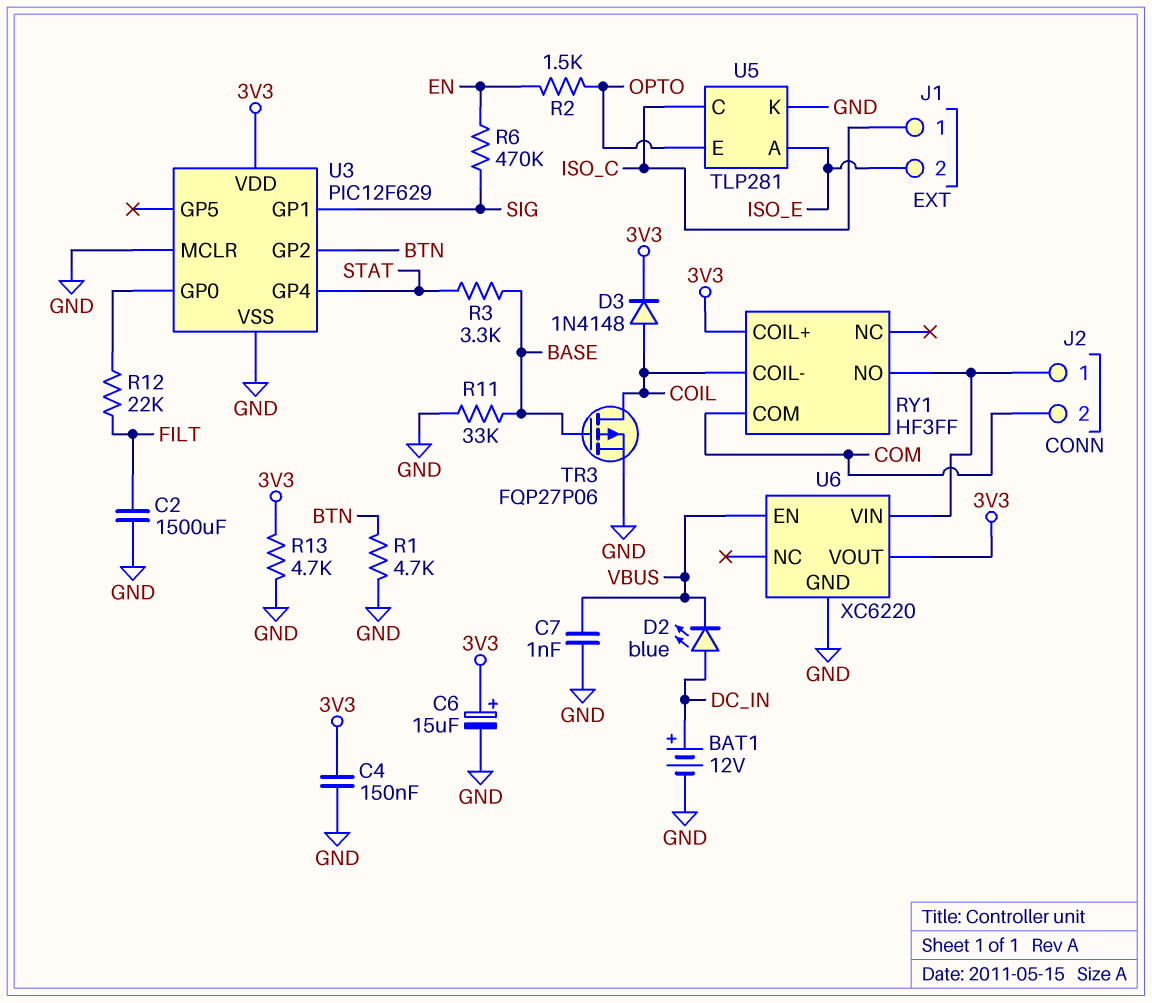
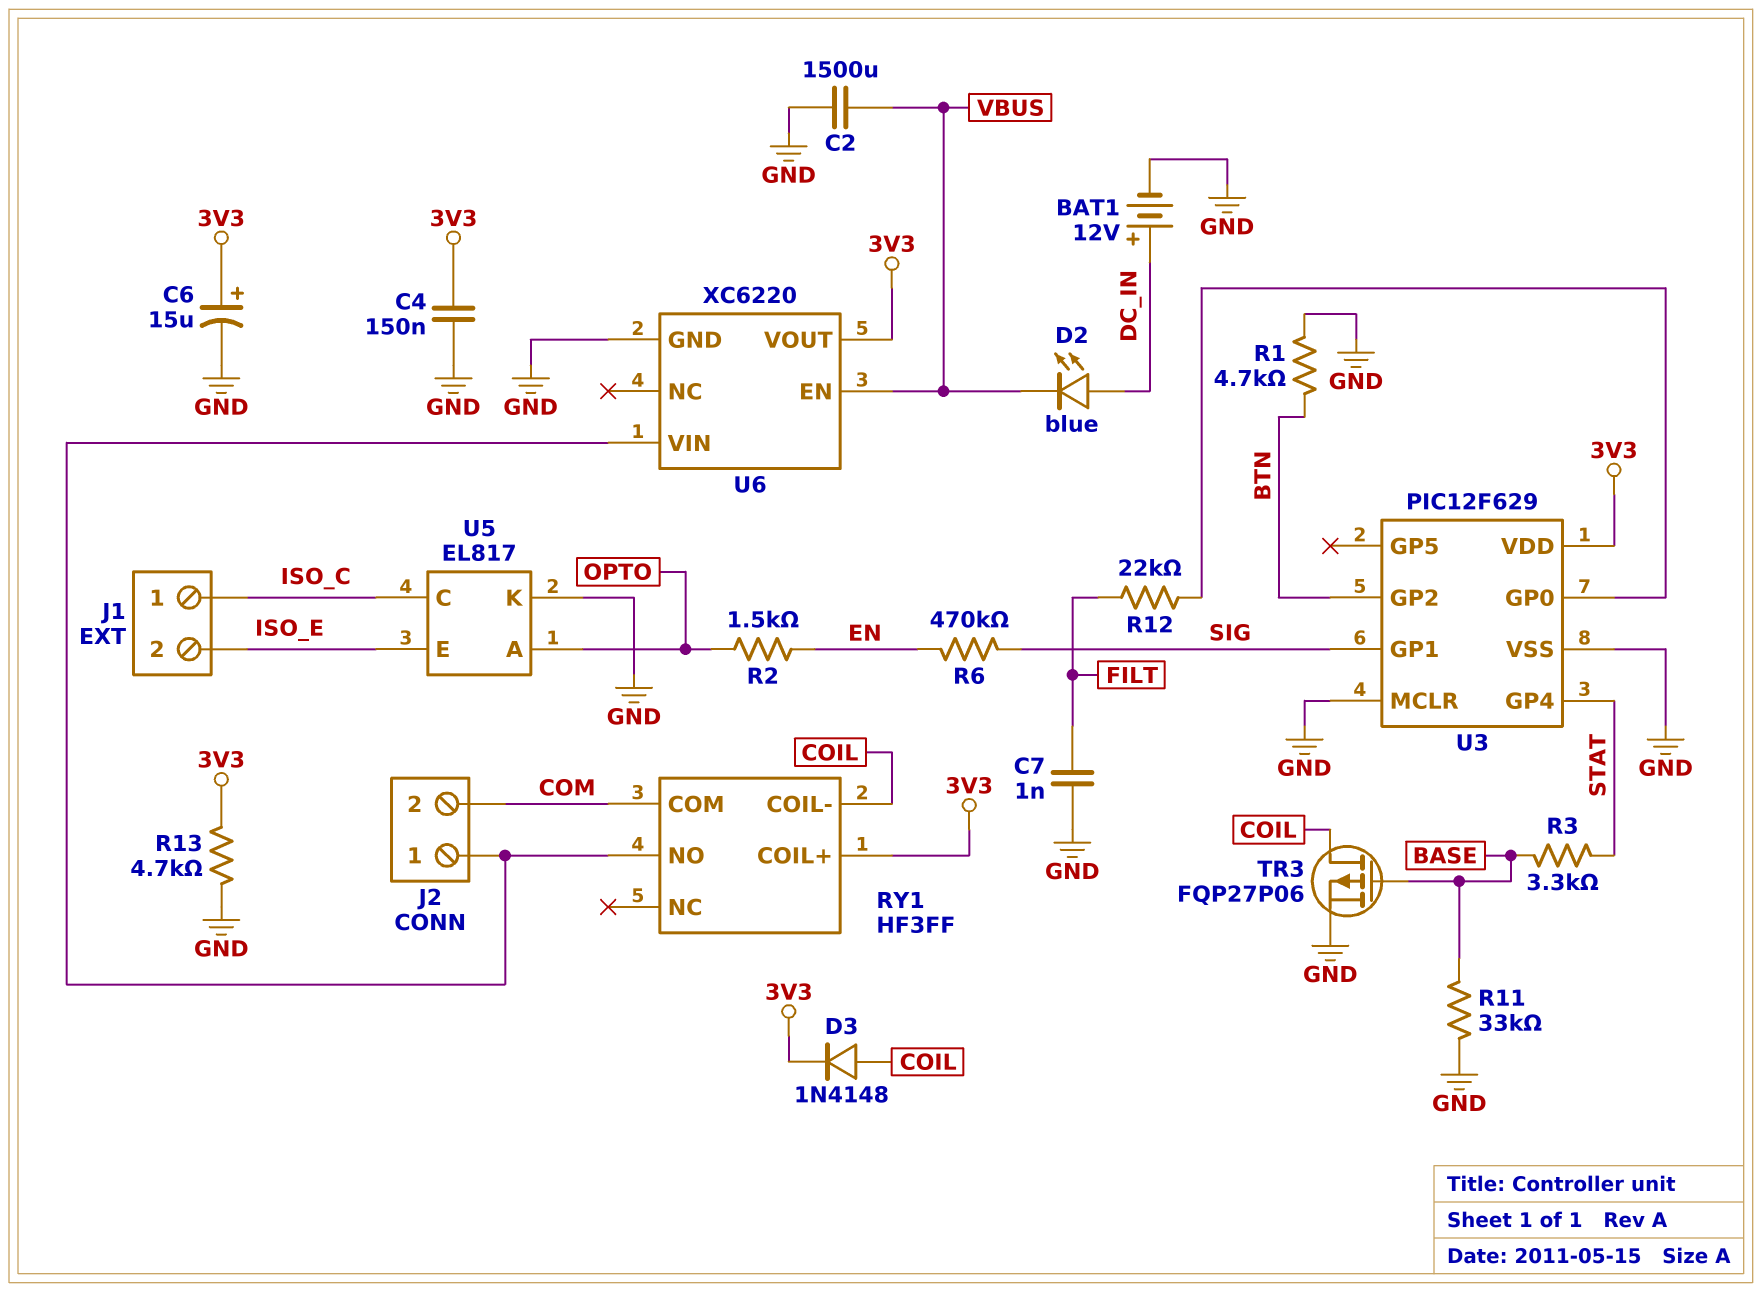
C2: 1500uF (FILT, GND) -> 1500uF (GND, VBUS)
C7: 1nF (GND, VBUS) -> 1nF (FILT, GND)
U5: TLP281 -> EL817
U5 pin A: ISO_E -> OPTO
U5 pin E: OPTO -> ISO_E

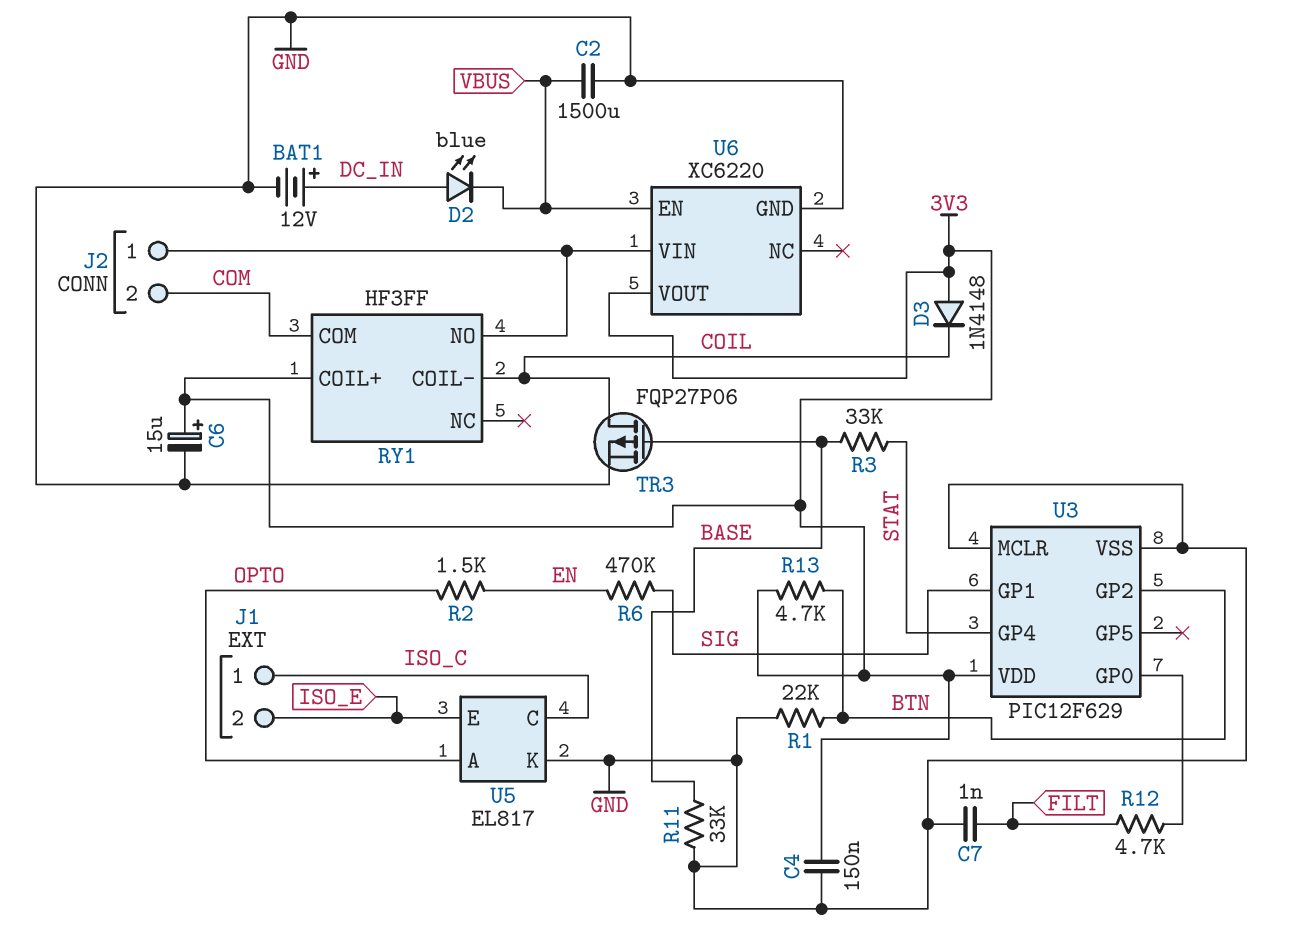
D3: diode 1N4148 (A COIL, K 3V3) -> diode 1N4148 (A 3V3, K COIL)
R1: 4.7k (BTN, GND) -> 22k (BTN, GND)
R3: 3.3k (BASE, STAT) -> 33k (BASE, STAT)
R12: 22k (FILT, U3/GP0) -> 4.7k (FILT, U3/GP0)
R13: 4.7k (3V3, GND) -> 4.7k (3V3, BTN)

